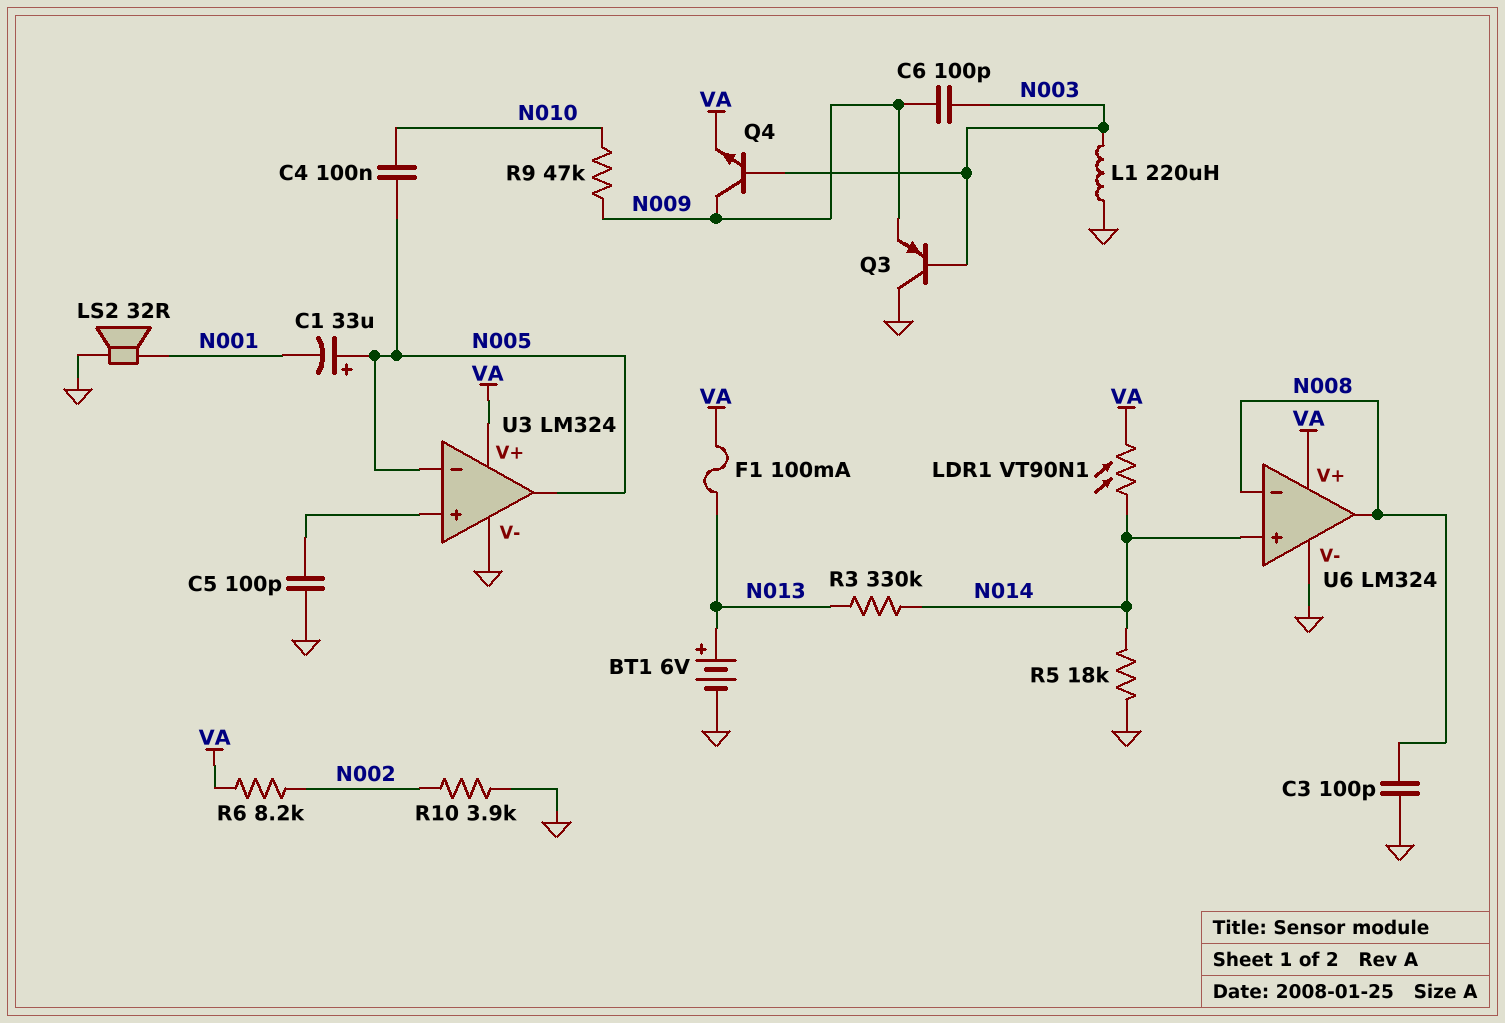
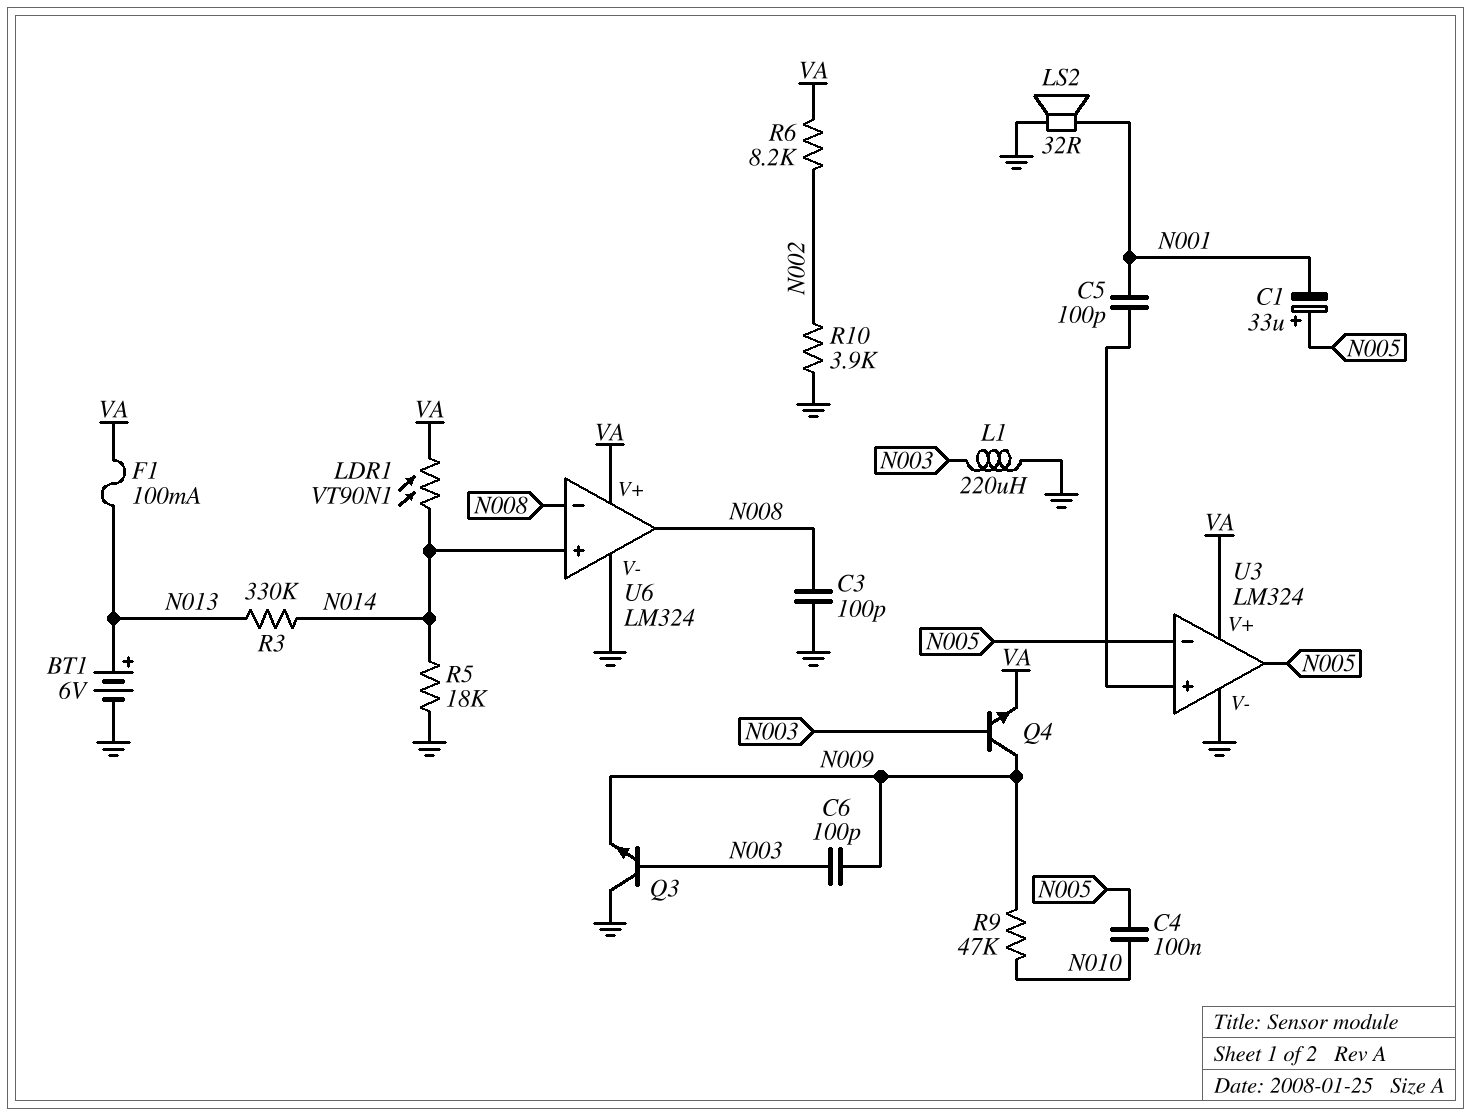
C5: 100pF (GND, U3/in+) -> 100pF (N001, U3/in+)
Q3: PNP (B N003, C GND, E N009) -> NPN (B N003, C GND, E N009)

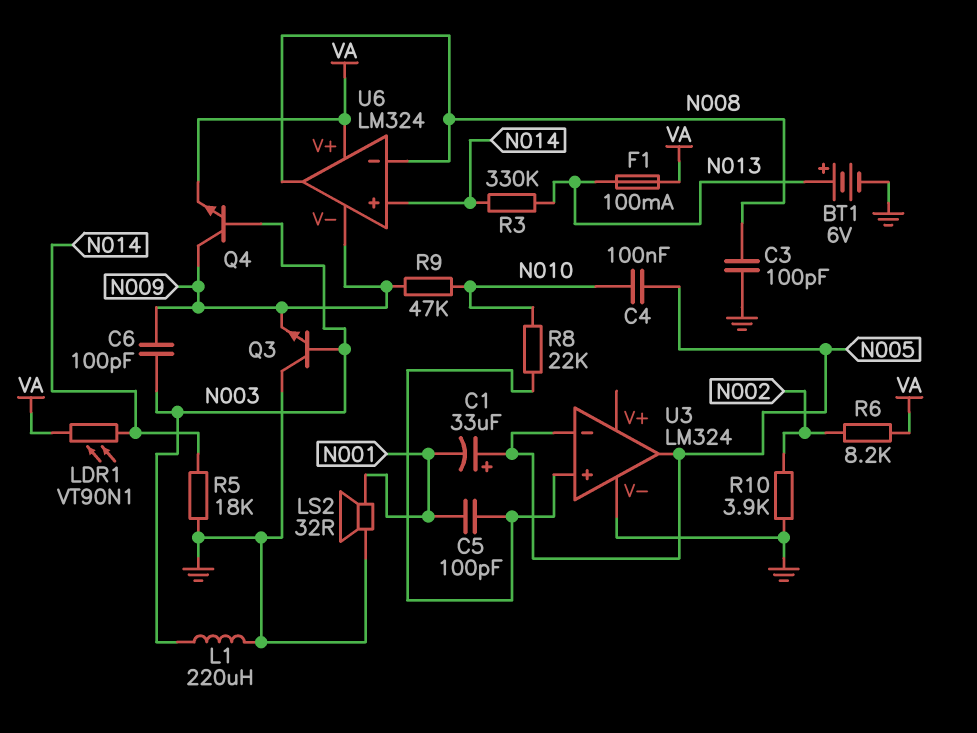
R8: none -> 22k (N010, U3/in+)
U3 pin V+: VA -> none
U6 pin V-: GND -> N009

